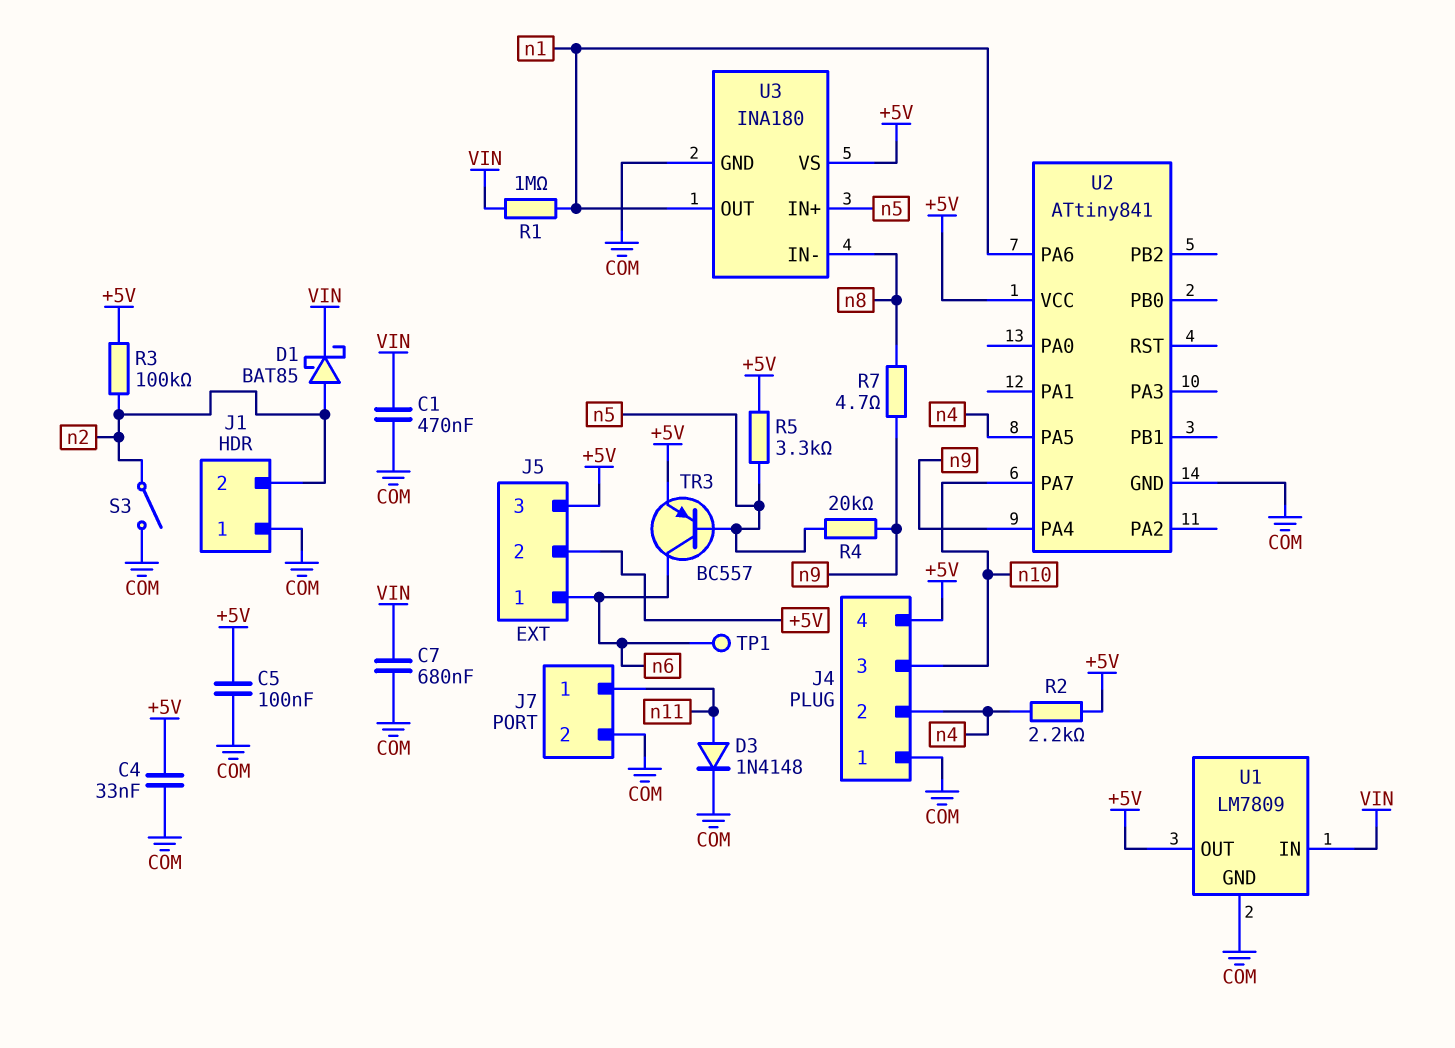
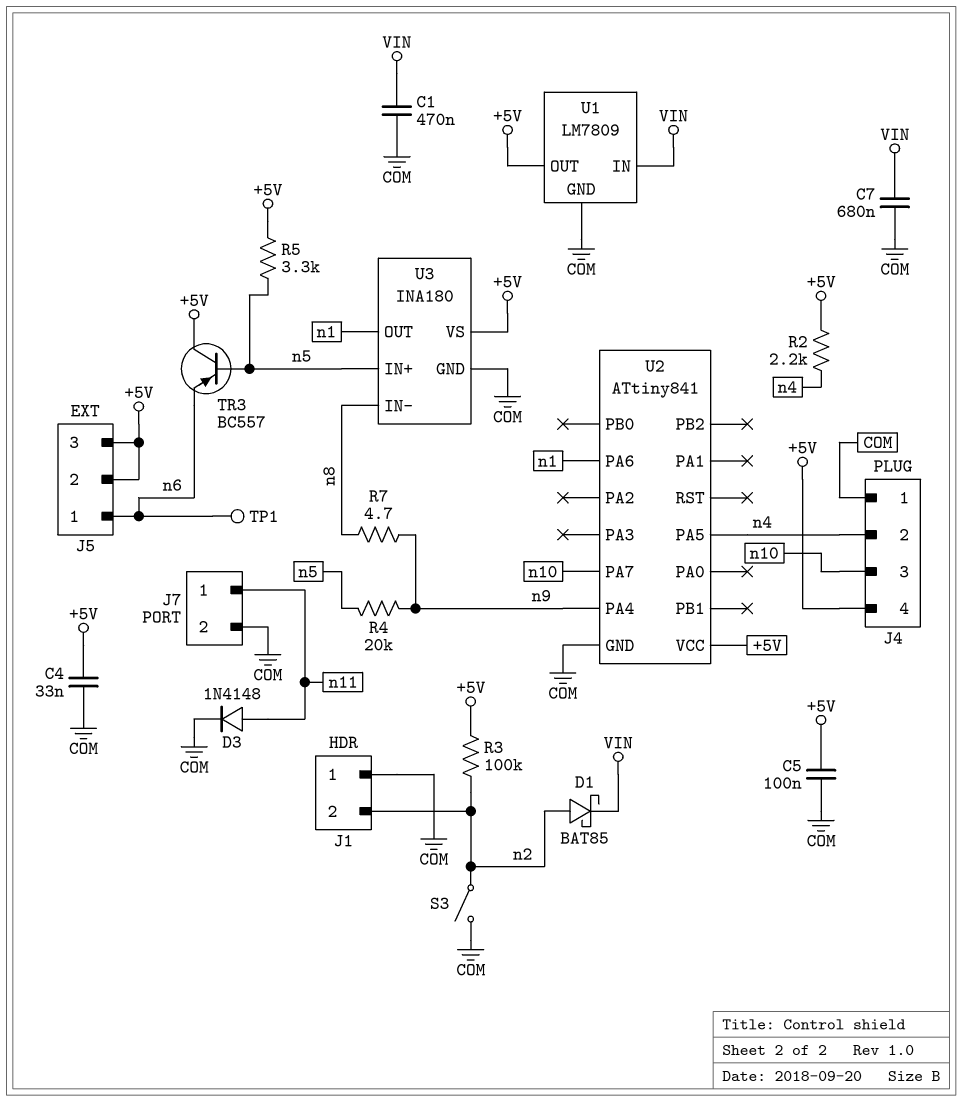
R1: 1M (VIN, n1) -> none
TR3: PNP BC557 (B n5, C n6, E +5V) -> PNP BC557 (B n5, C +5V, E n6)

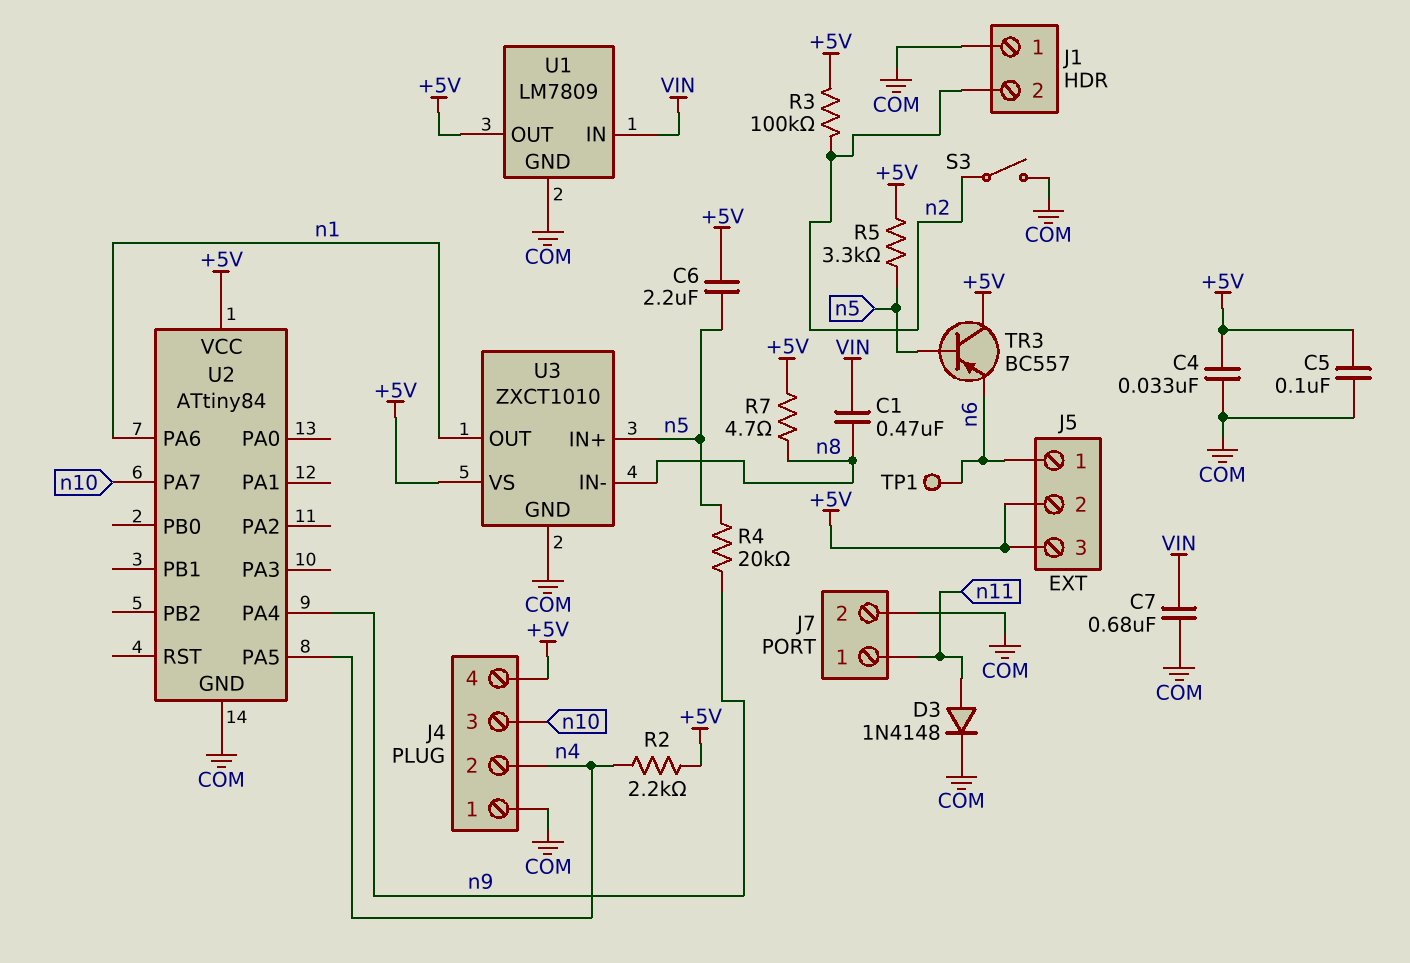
C1: 470nF (COM, VIN) -> 470nF (VIN, n8)
C6: none -> 2.2uF (+5V, n5)
D1: schottky BAT85 (A n2, K VIN) -> none
R7: 4.7 (n8, n9) -> 4.7 (+5V, n8)
U2: ATtiny841 -> ATtiny84
U3: INA180 -> ZXCT1010

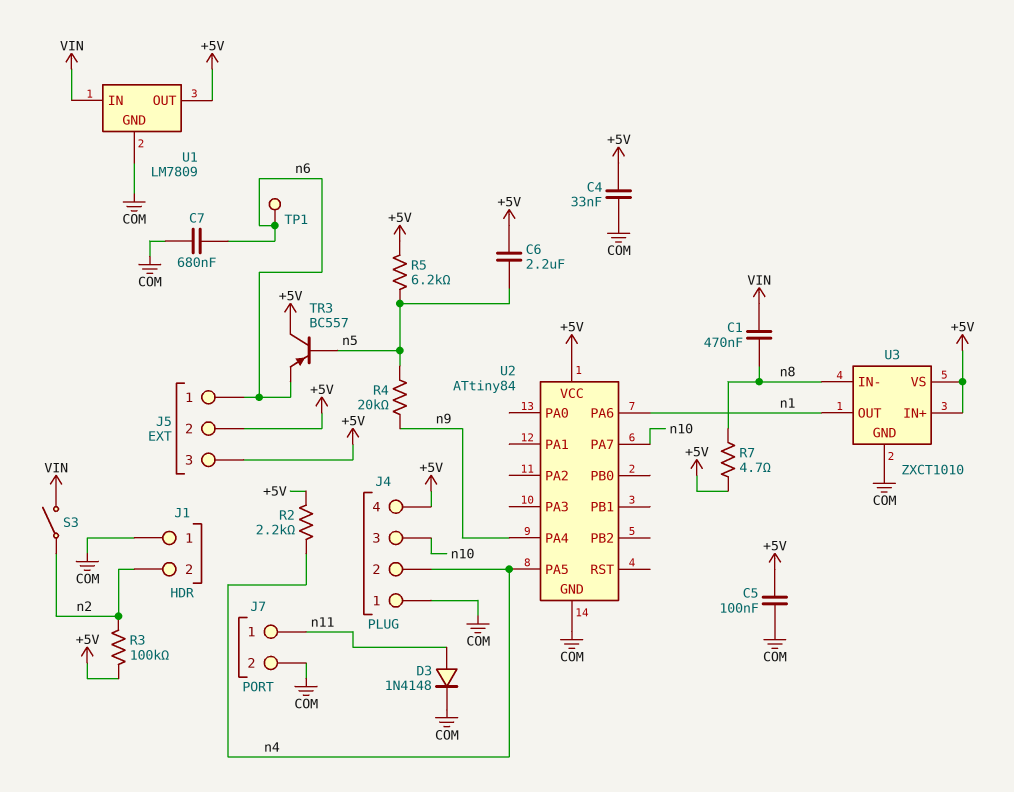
C7: 680nF (COM, VIN) -> 680nF (COM, n6)
R5: 3.3k (+5V, n5) -> 6.2k (+5V, n5)
S3: switch (COM, n2) -> switch (VIN, n2)
U3 pin IN+: n5 -> +5V

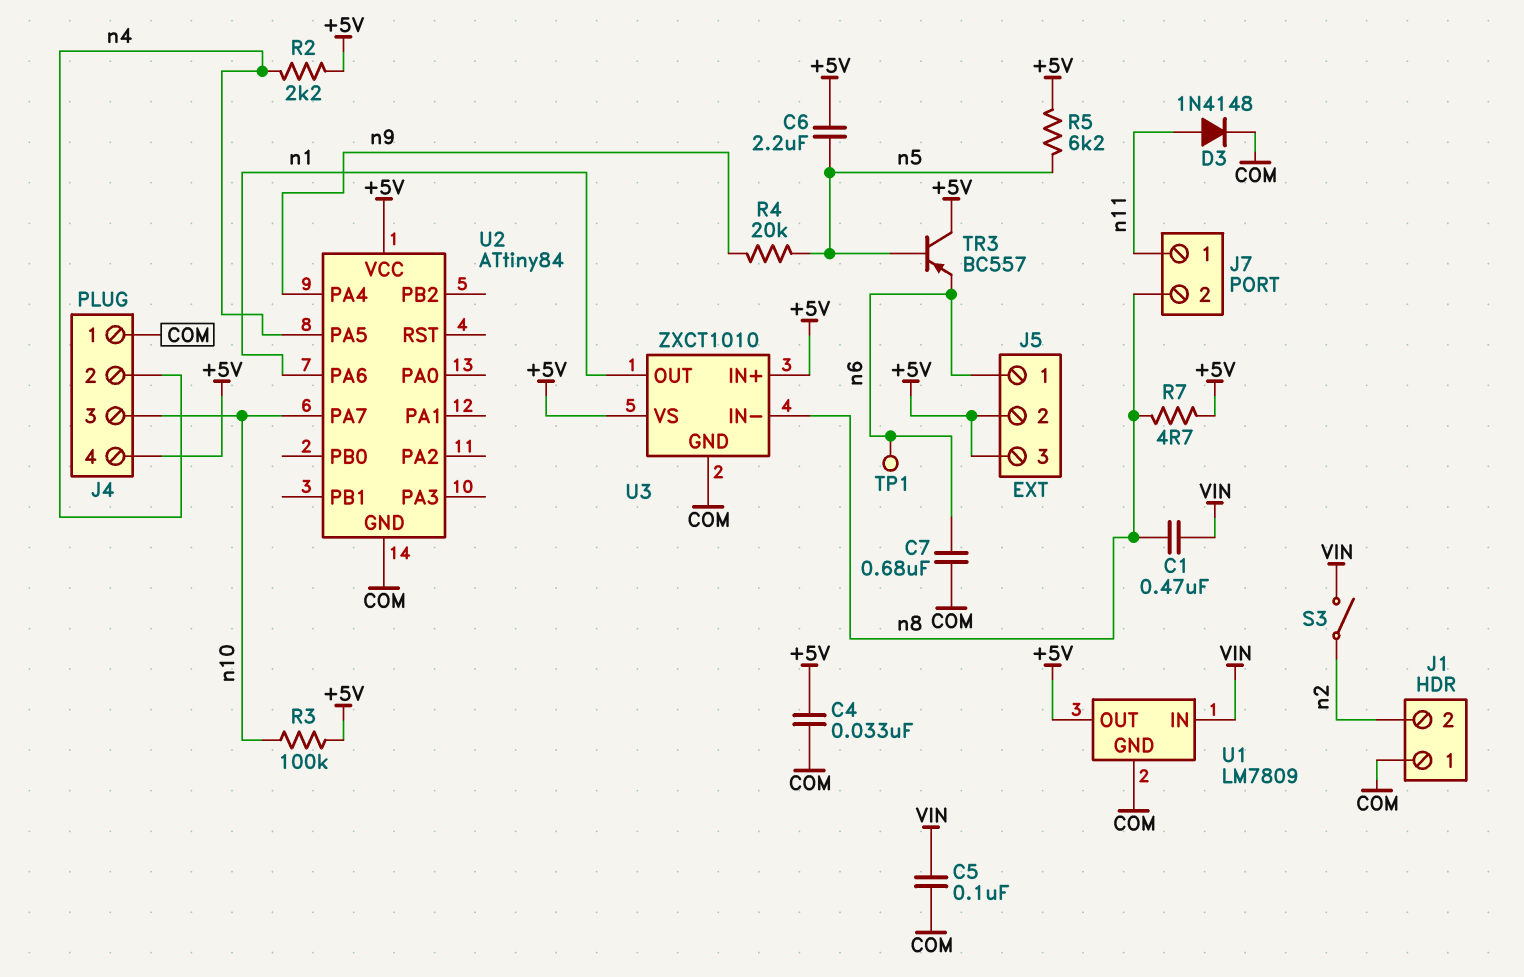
C5: 100nF (+5V, COM) -> 100nF (COM, VIN)
J7 pin 2: COM -> n8
R3: 100k (+5V, n2) -> 100k (+5V, n10)

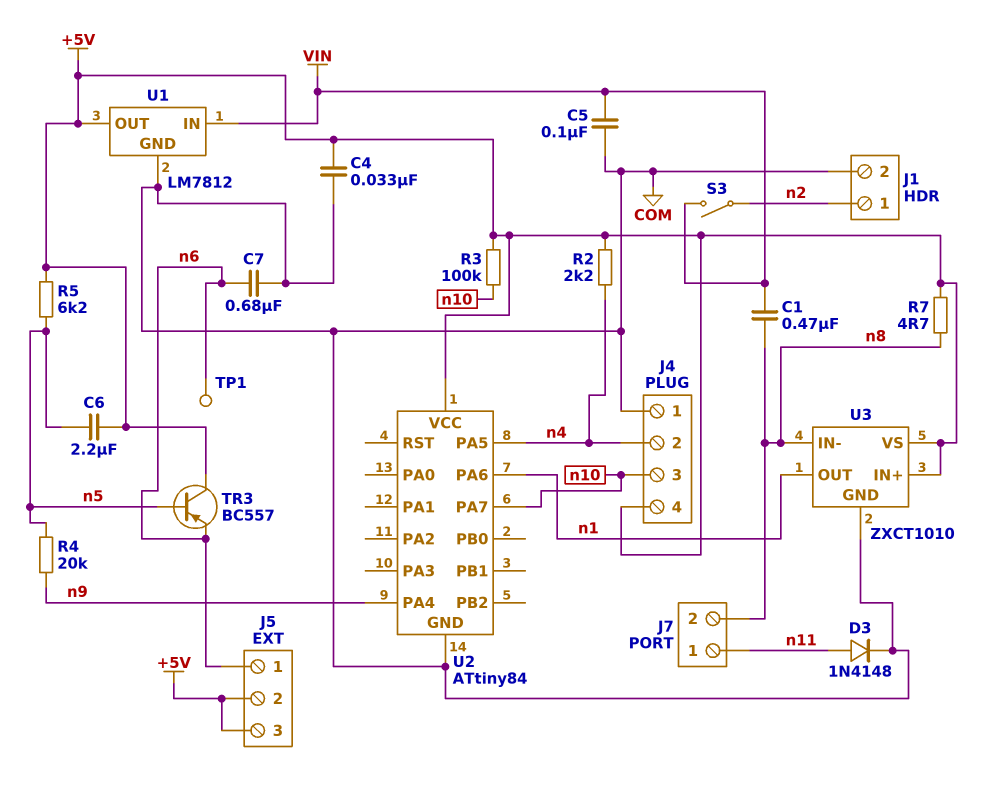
J1 pin 1: COM -> n2
J1 pin 2: n2 -> COM
U1: LM7809 -> LM7812

